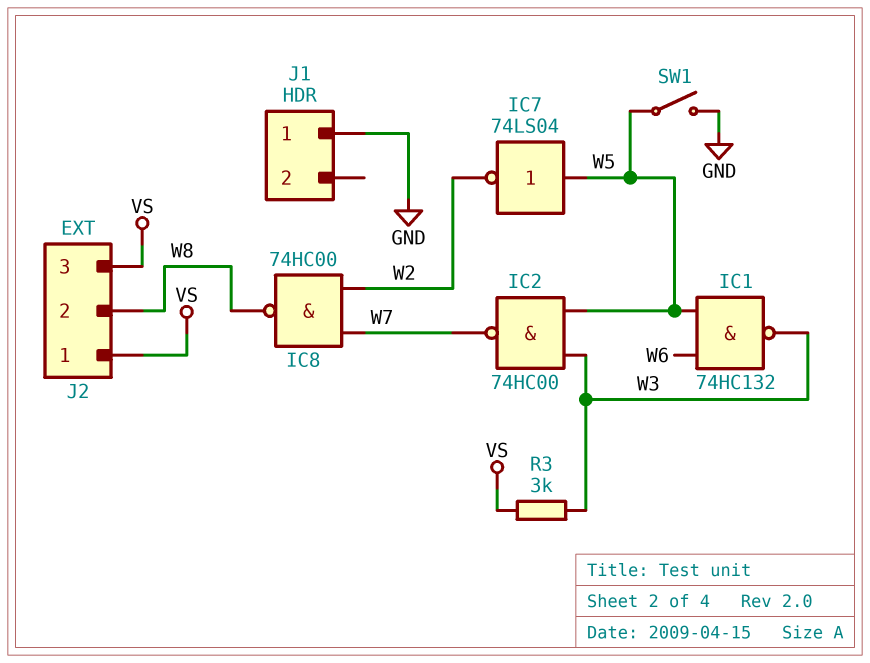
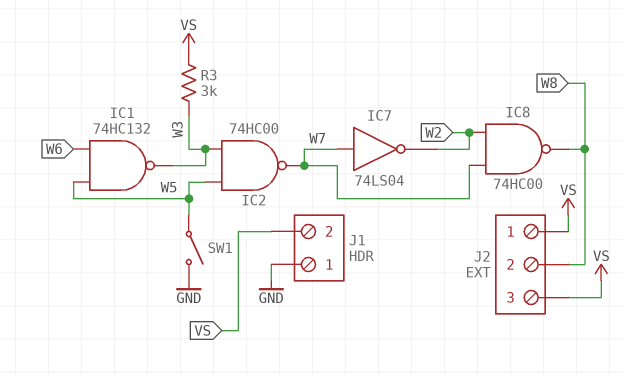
IC7: NOT 74LS04 (in W5, out W2) -> NOT 74LS04 (in W7, out W2)
J1 pin 2: none -> VS

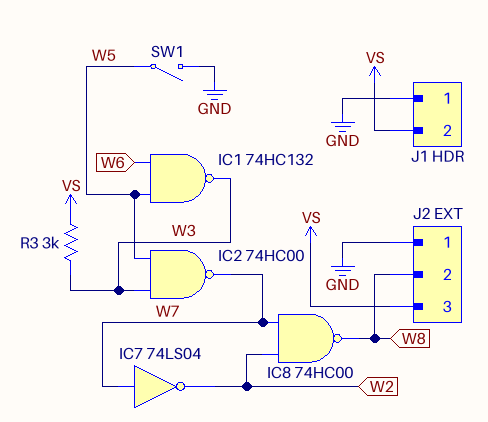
J2 pin 1: VS -> GND

